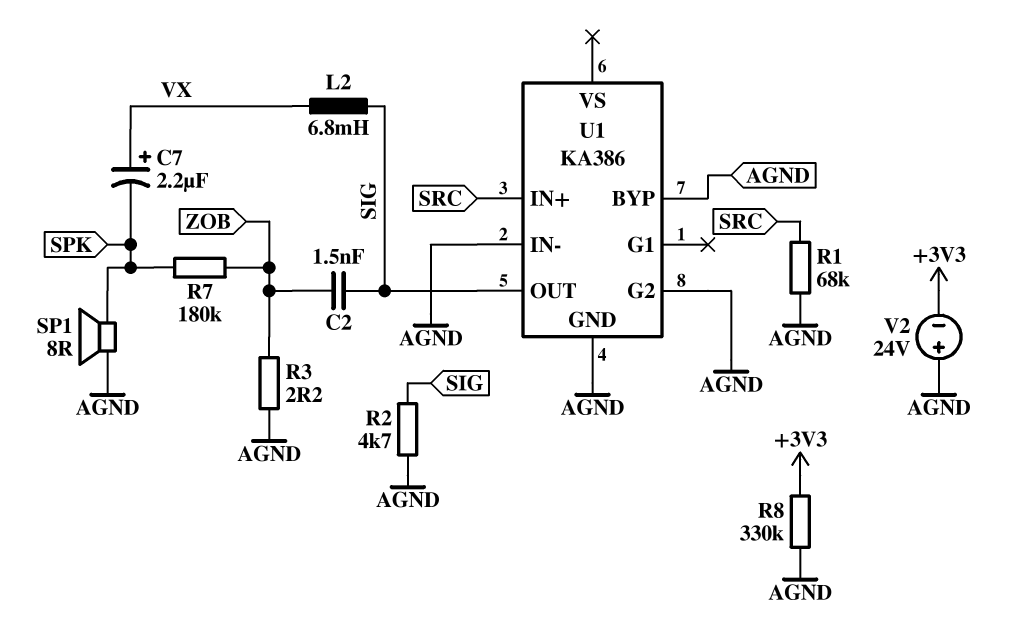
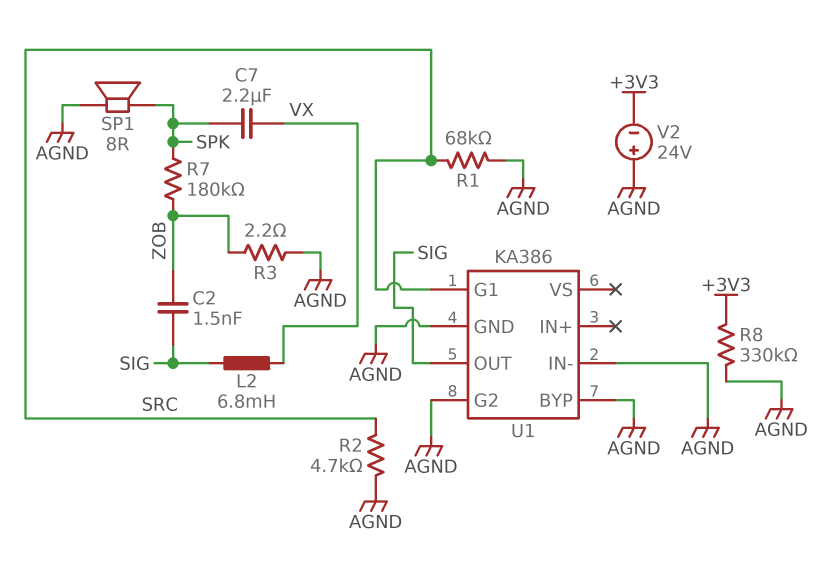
C7: 2.2uF (plus VX, minus SPK) -> 2.2uF (SPK, VX)
R2: 4.7k (AGND, SIG) -> 4.7k (AGND, SRC)
U1 pin G1: none -> SRC
U1 pin IN+: SRC -> none

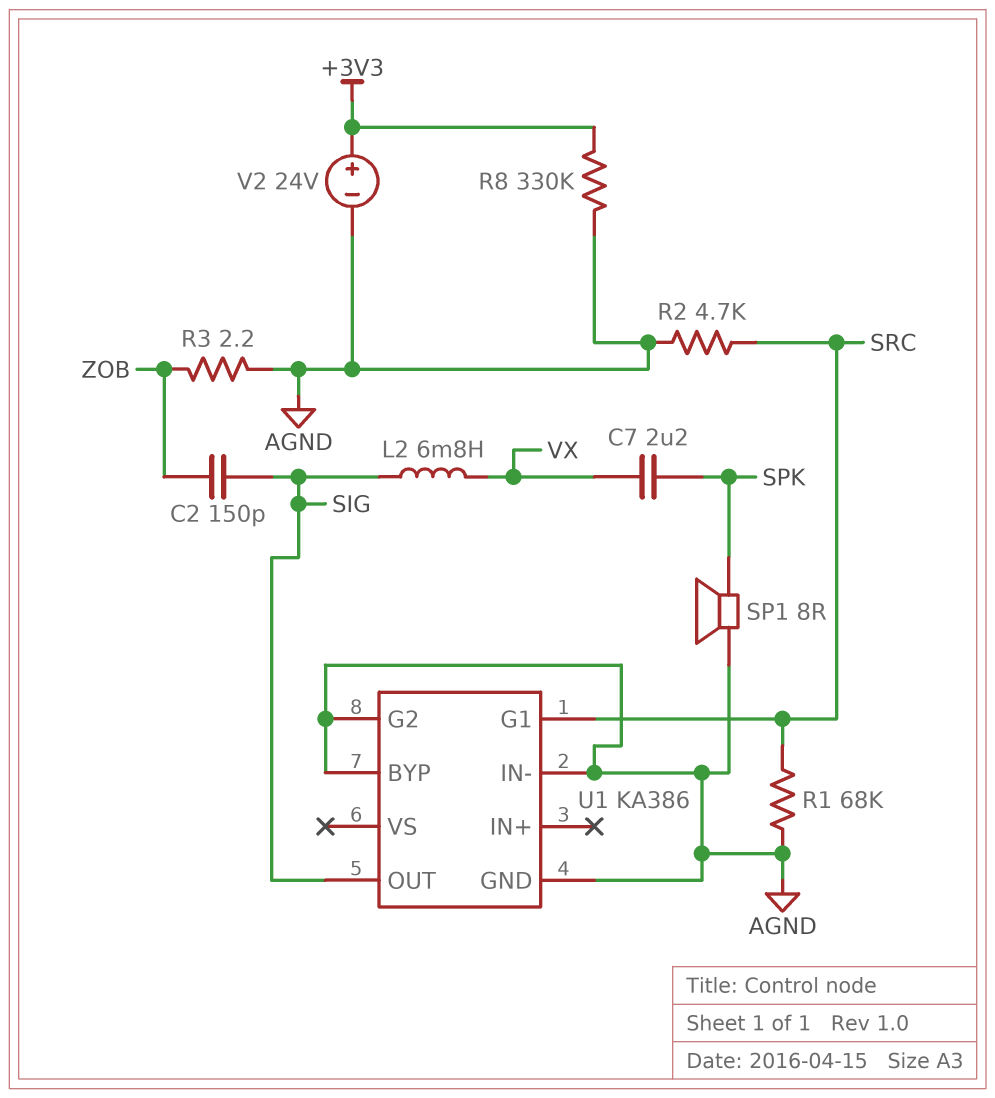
C2: 1.5nF (SIG, ZOB) -> 150pF (SIG, ZOB)
R7: 180k (SPK, ZOB) -> none
V2: 24V (plus AGND, minus +3V3) -> 24V (plus +3V3, minus AGND)

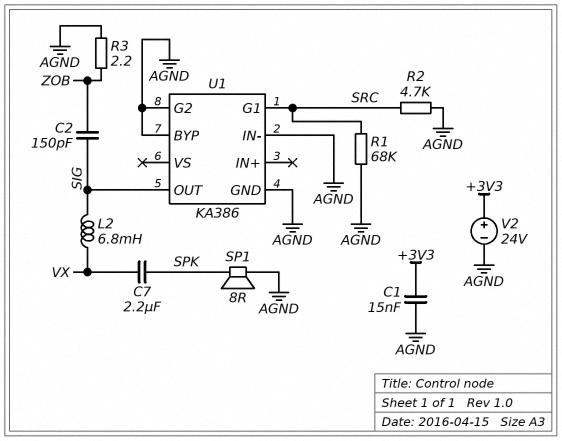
C1: none -> 15nF (+3V3, AGND)
R8: 330k (+3V3, AGND) -> none

